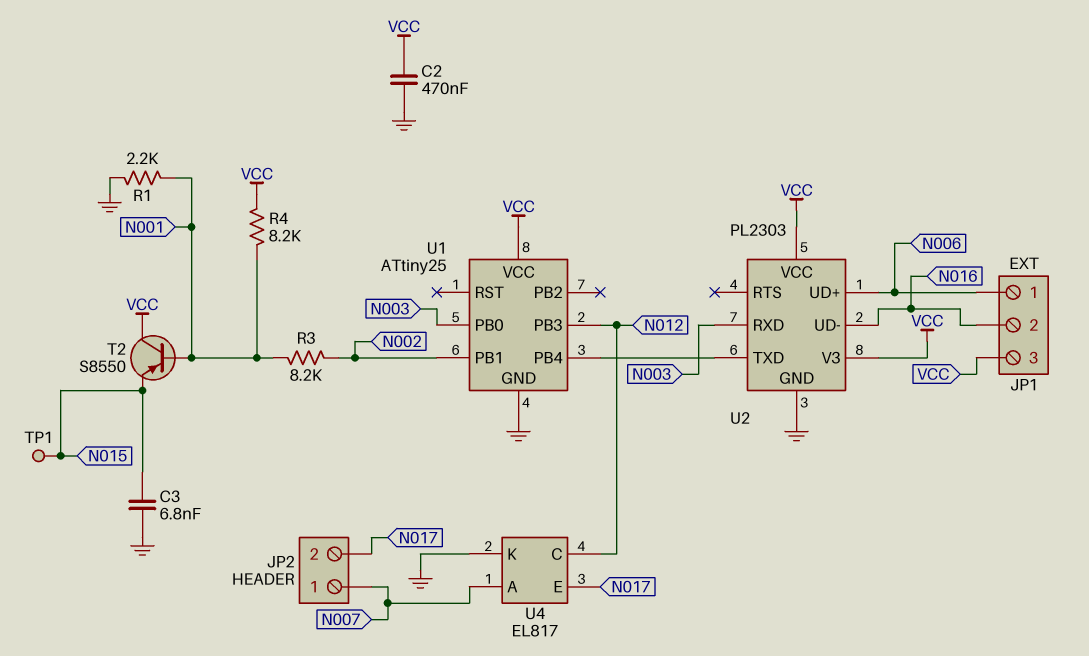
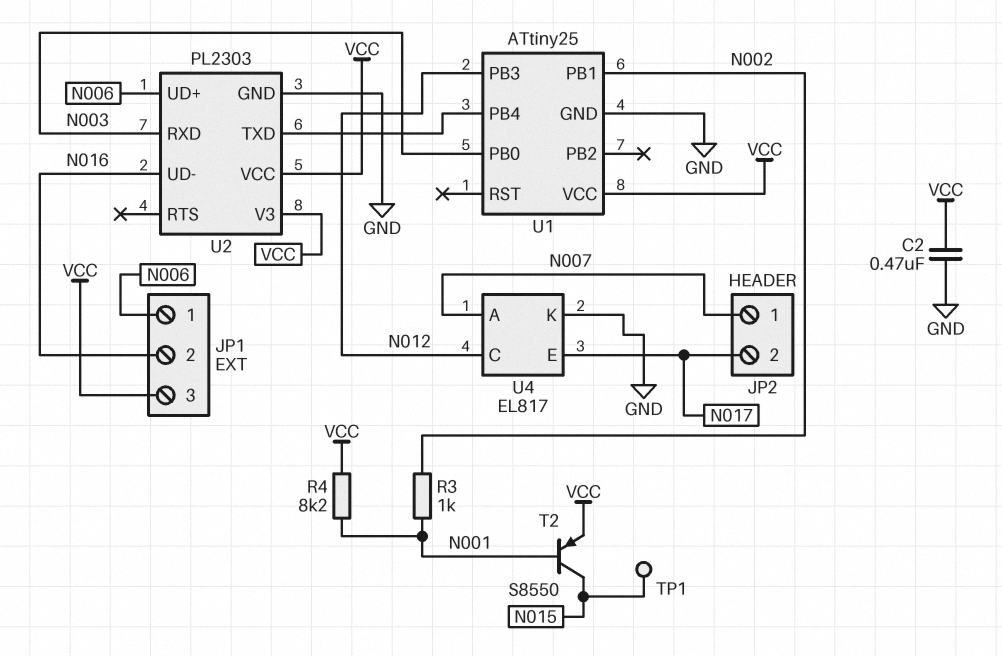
C3: 6.8nF (GND, N015) -> none
R1: 2.2k (GND, N001) -> none
R3: 8.2k (N001, N002) -> 1k (N001, N002)
T2: PNP S8550 (B N001, C VCC, E N015) -> PNP S8550 (B N001, C N015, E VCC)

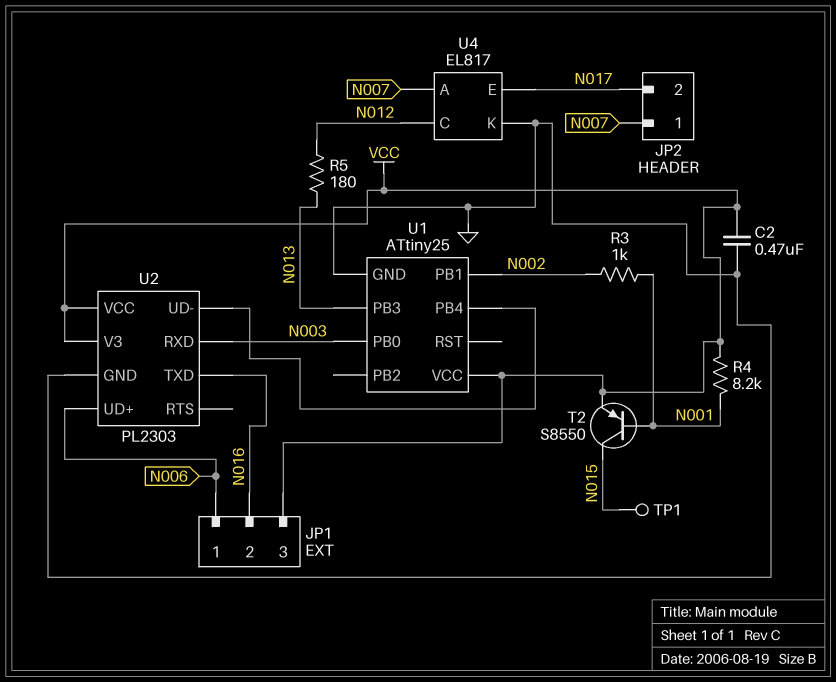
R5: none -> 180 (N012, N013)
U1 pin PB3: N012 -> N013
U2 pin TXD: U1/PB4 -> N016
U2 pin UD-: N016 -> U1/PB4

